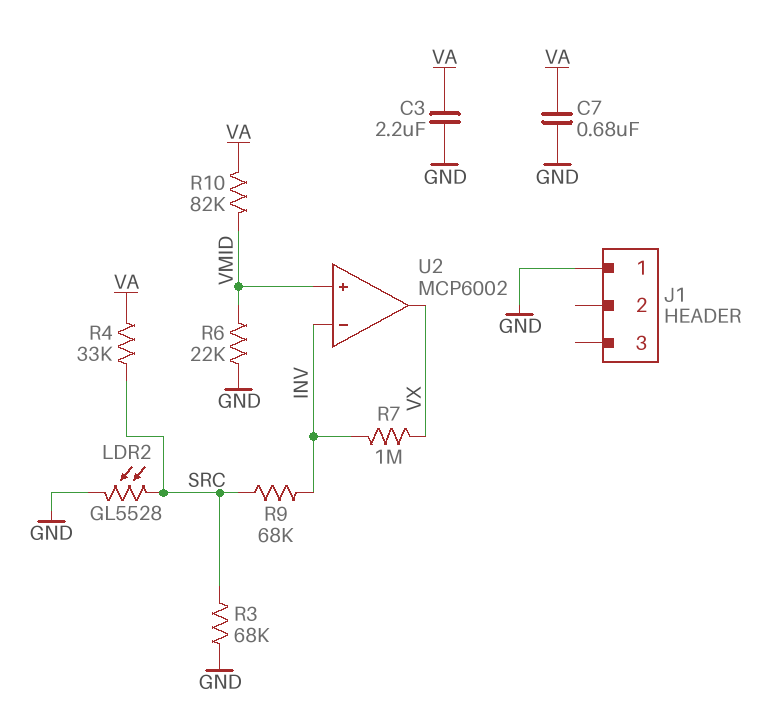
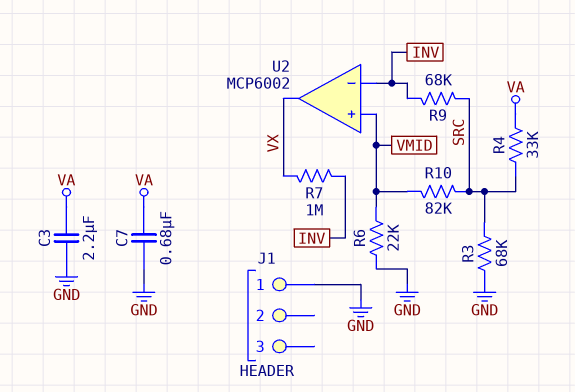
LDR2: GL5528 (GND, SRC) -> none
R10: 82k (VA, VMID) -> 82k (SRC, VMID)

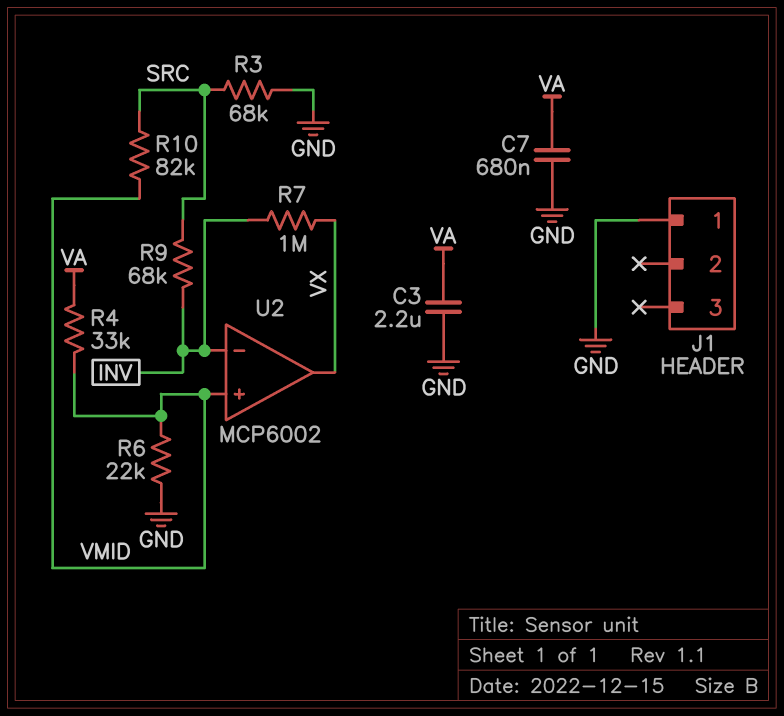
R4: 33k (SRC, VA) -> 33k (VA, VMID)

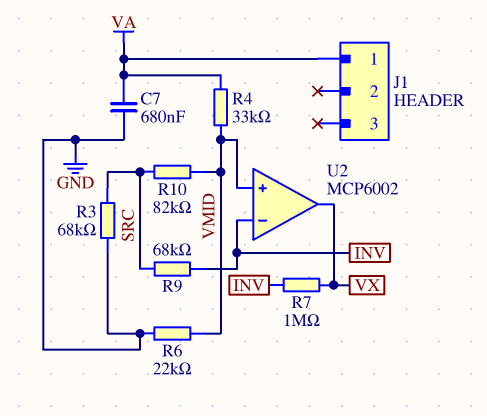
C3: 2.2uF (GND, VA) -> none
J1 pin 1: GND -> VA

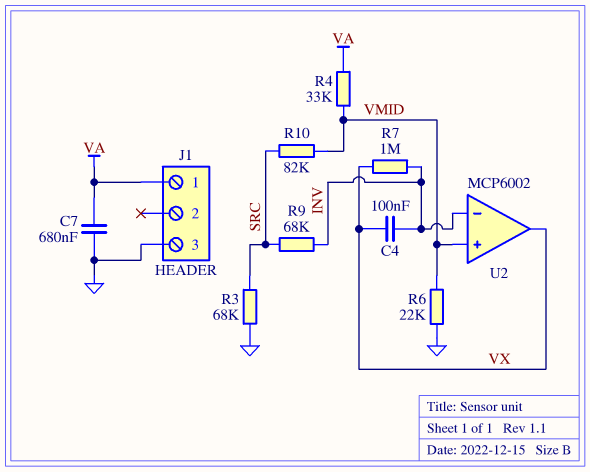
C4: none -> 100nF (INV, VX)
J1 pin 3: none -> GND

